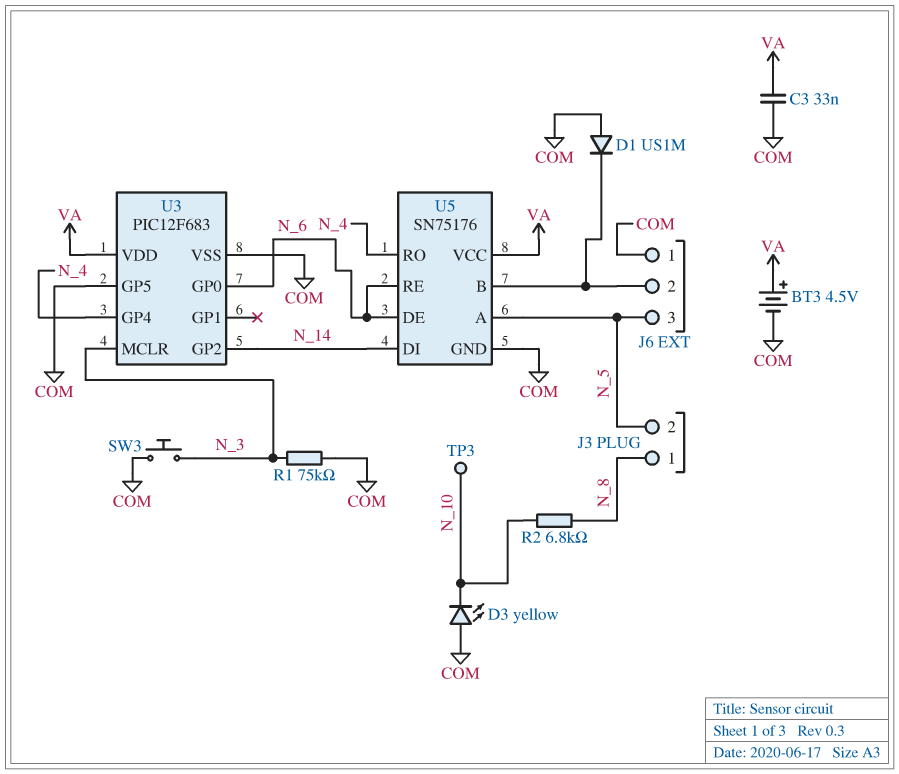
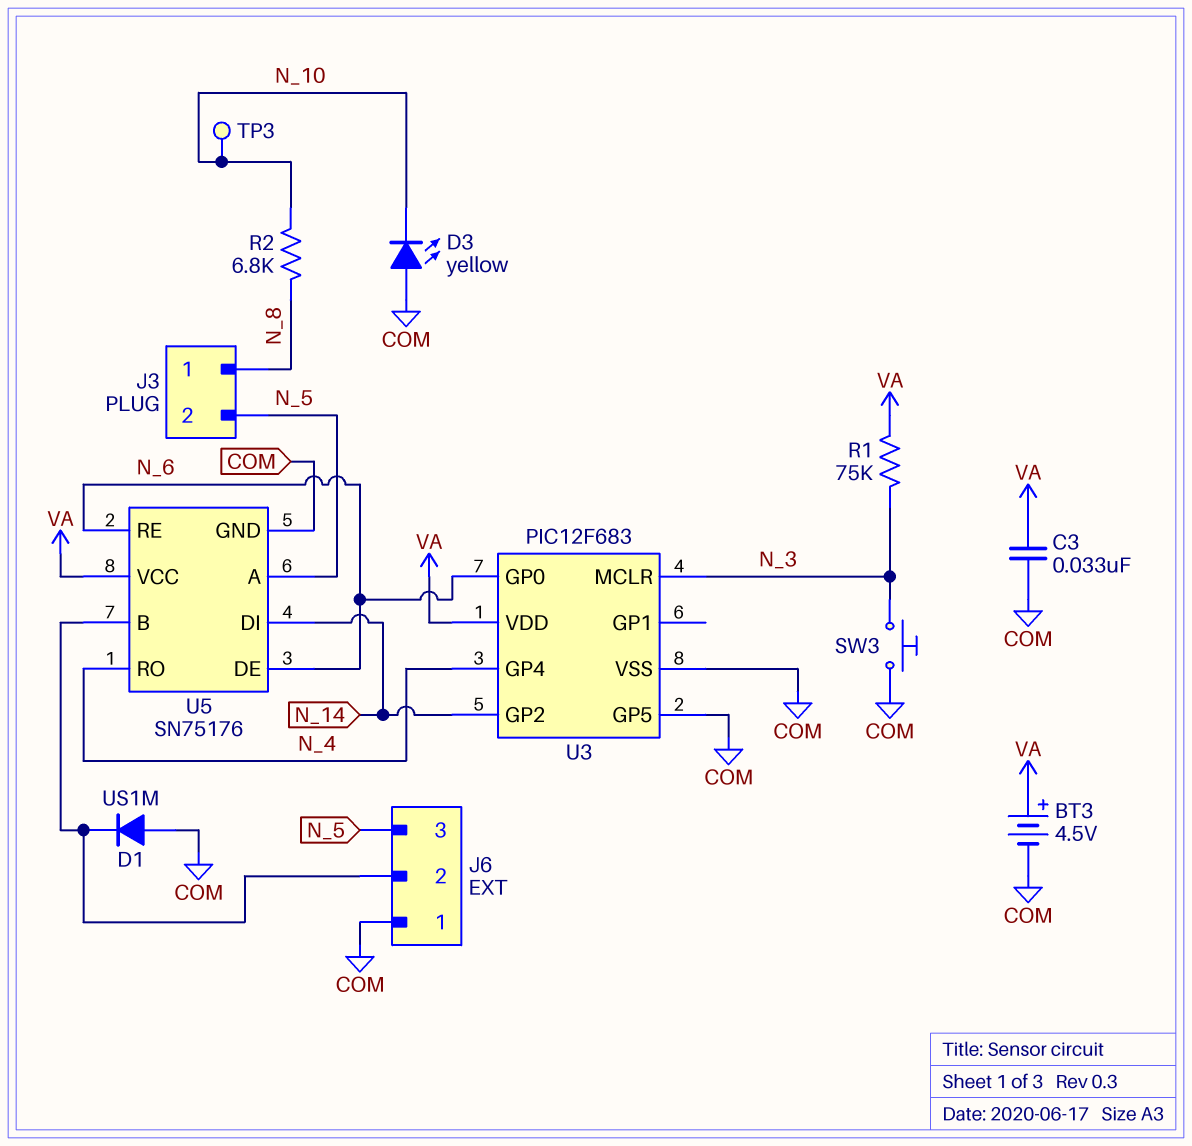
R1: 75k (COM, N_3) -> 75k (N_3, VA)

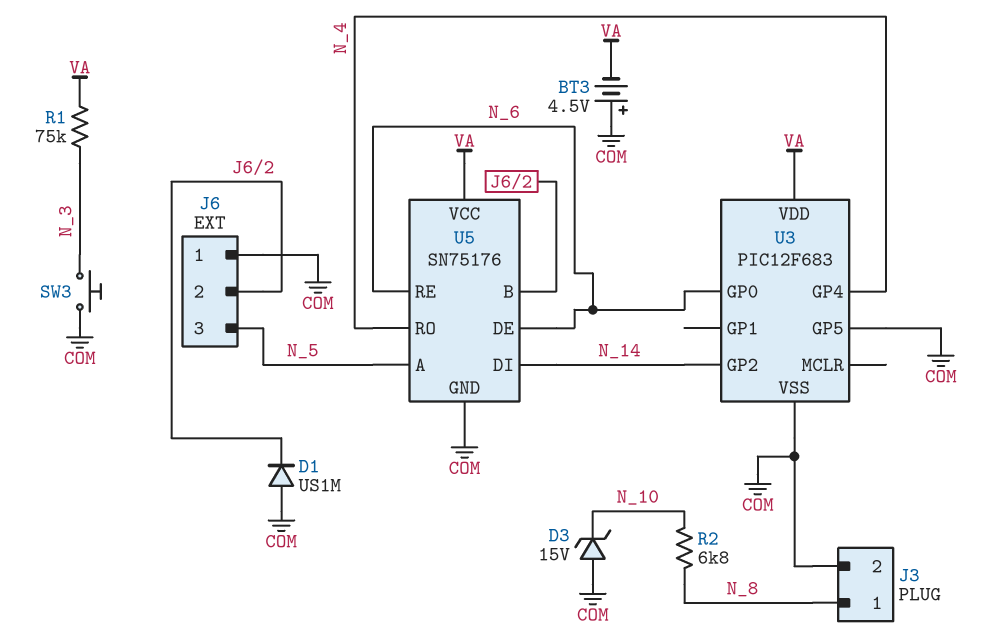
BT3: 4.5V (plus VA, minus COM) -> 4.5V (plus COM, minus VA)
C3: 33nF (COM, VA) -> none
D3: LED yellow (A COM, K N_10) -> zener 15V (A COM, K N_10)
J3 pin 2: N_5 -> COM
TP3: test point (N_10) -> none
U3 pin MCLR: N_3 -> none

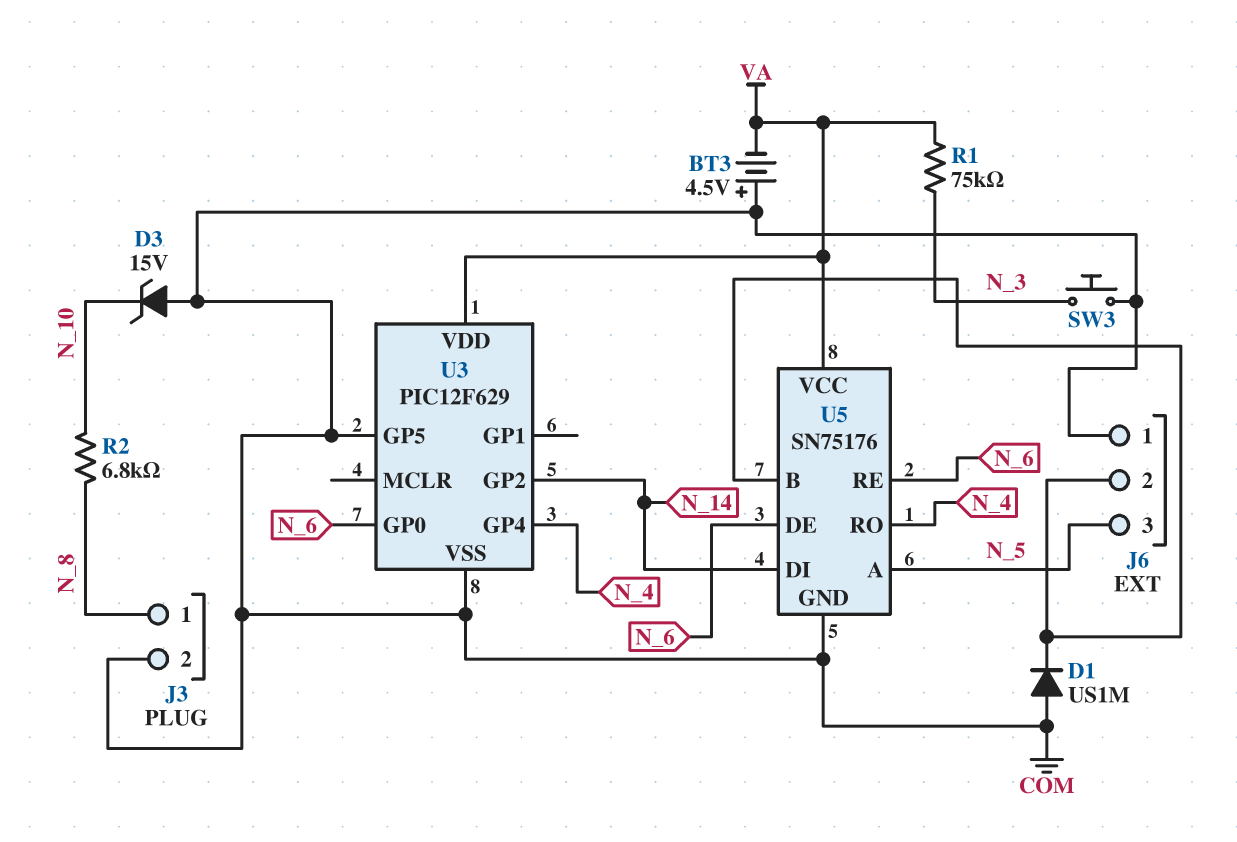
U3: PIC12F683 -> PIC12F629

